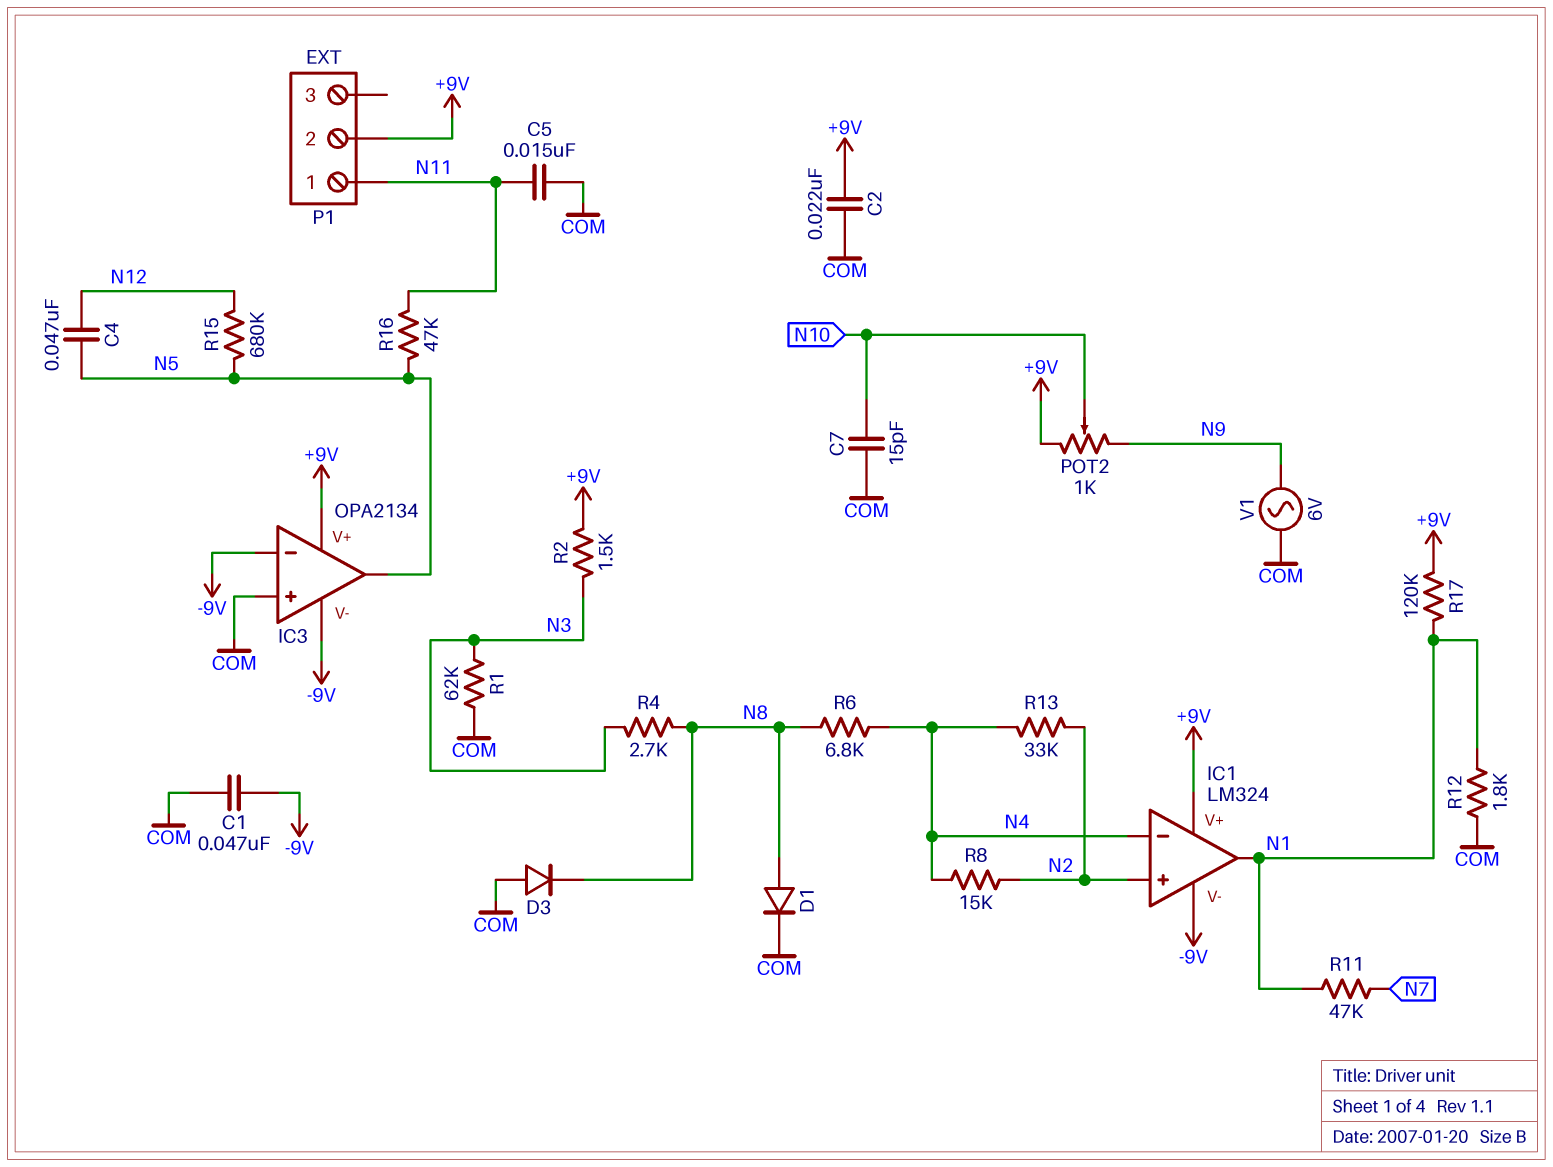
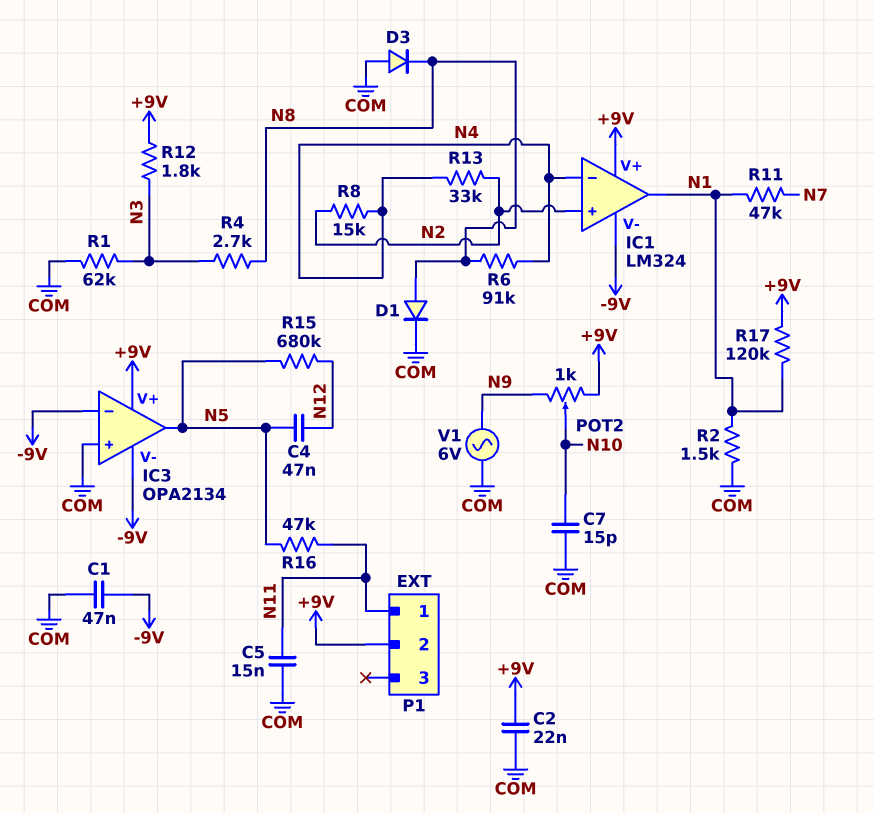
R2: 1.5k (+9V, N3) -> 1.5k (COM, N1)
R6: 6.8k (N4, N8) -> 91k (N4, N8)
R12: 1.8k (COM, N1) -> 1.8k (+9V, N3)

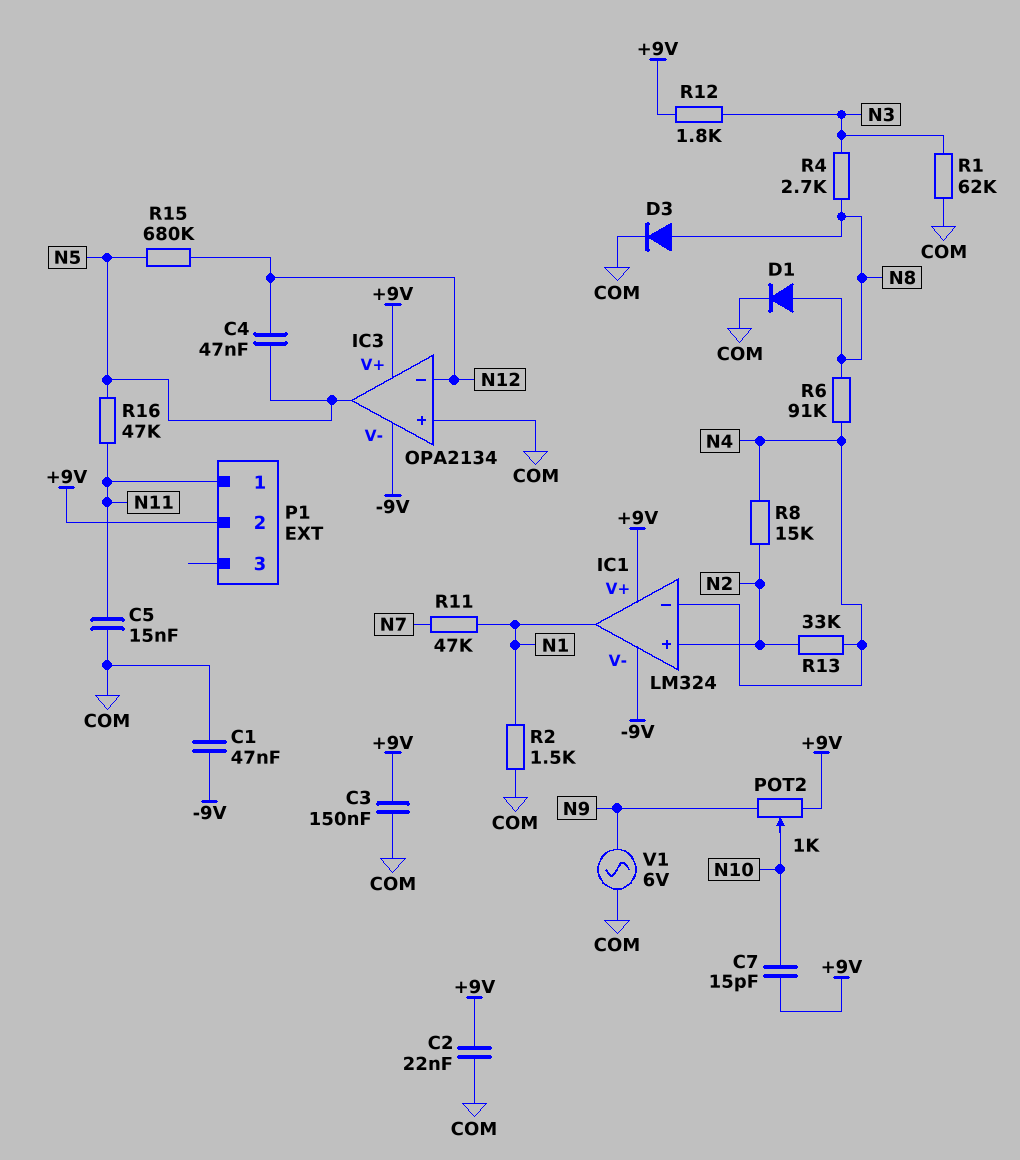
C3: none -> 150nF (+9V, COM)
C7: 15pF (COM, N10) -> 15pF (+9V, N10)
D3: diode (A COM, K N8) -> diode (A N8, K COM)
IC3 pin in-: -9V -> N12
R17: 120k (+9V, N1) -> none

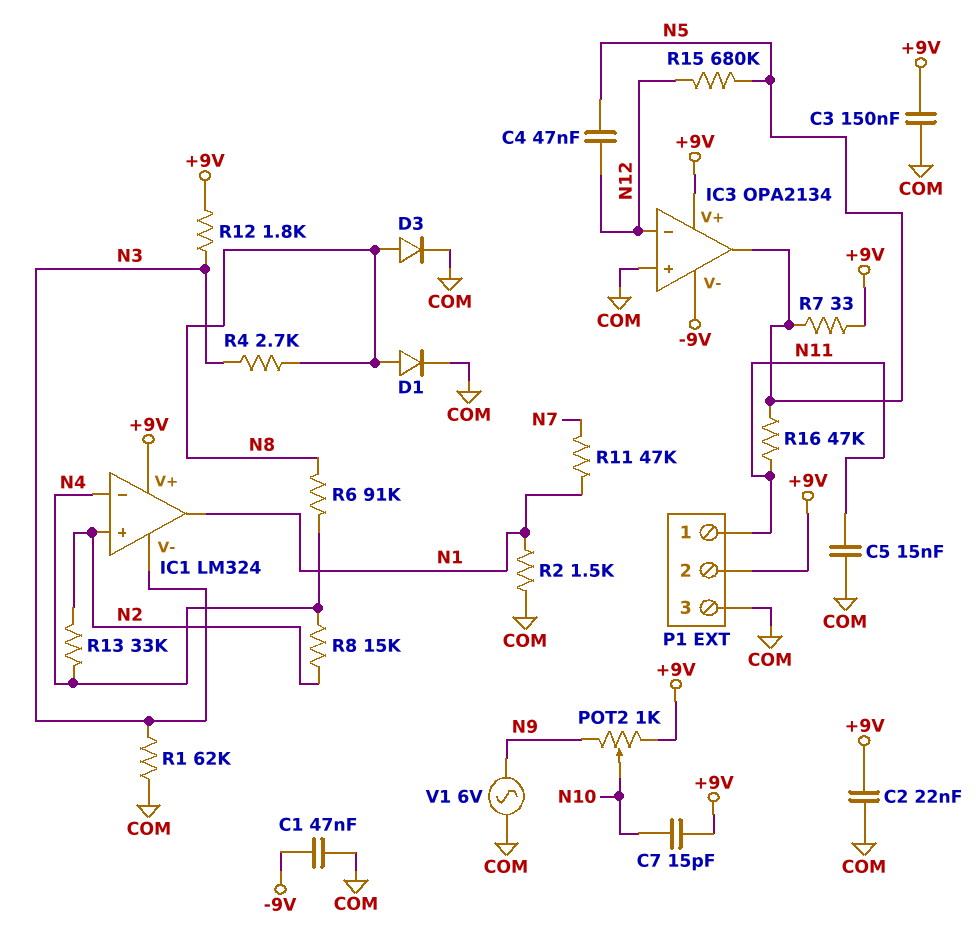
IC1 pin V-: -9V -> N3
P1 pin 3: none -> COM
R7: none -> 33 (+9V, N5)

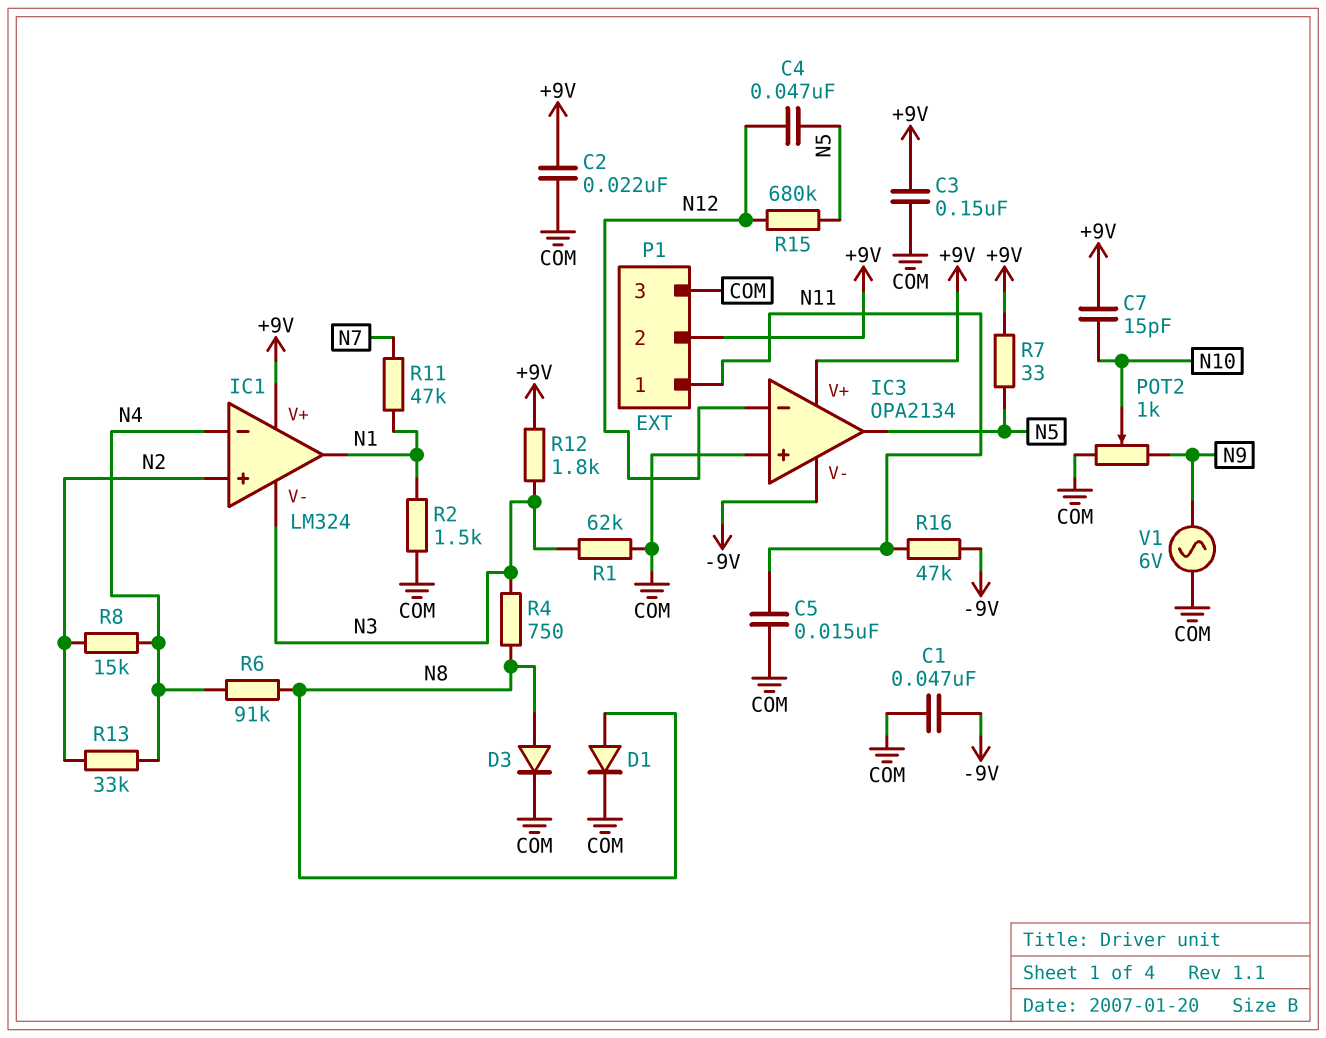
POT2: 1k (+9V, N9, wiper N10) -> 1k (COM, N9, wiper N10)
R4: 2.7k (N3, N8) -> 750 (N3, N8)
R16: 47k (N5, N11) -> 47k (-9V, N11)

